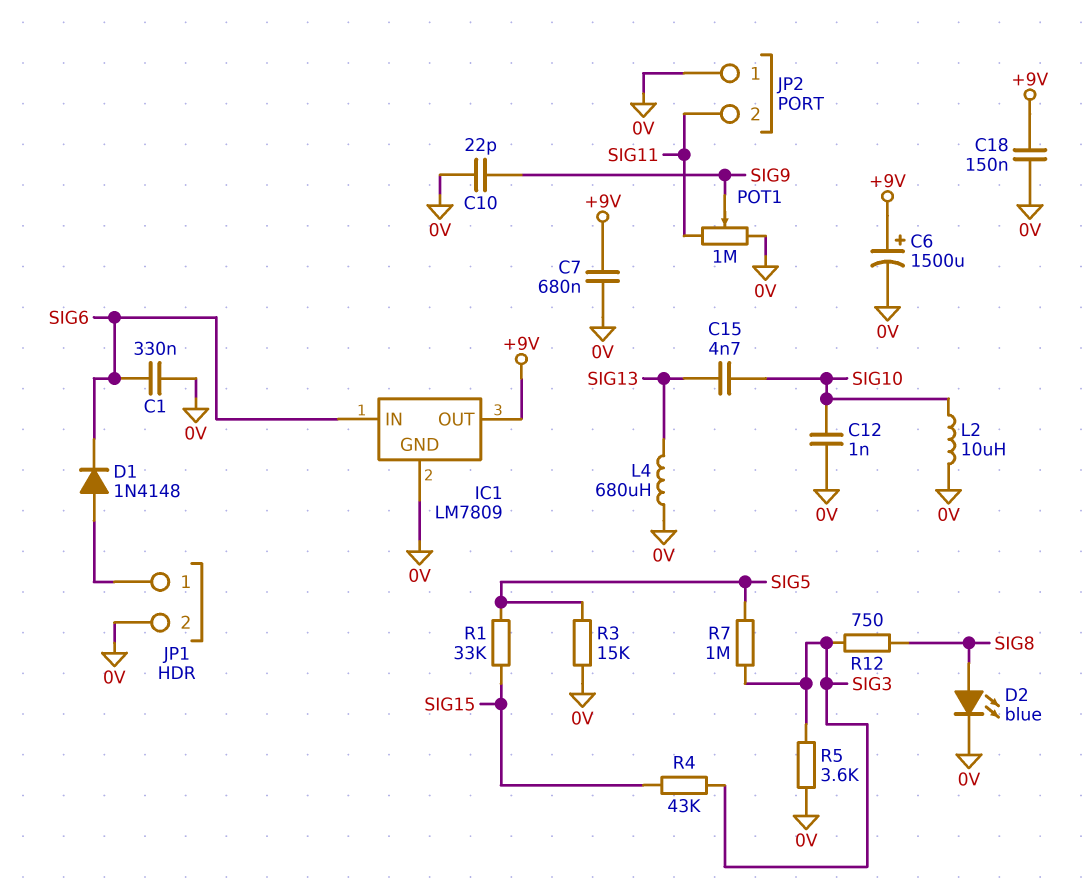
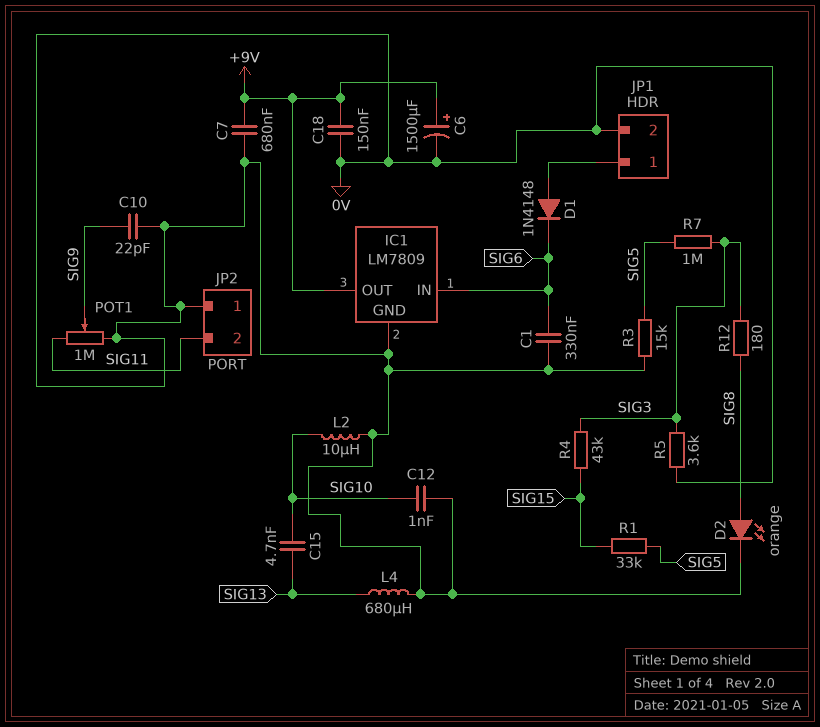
D2: LED blue (A SIG8, K 0V) -> LED orange (A SIG8, K 0V)
R12: 750 (SIG3, SIG8) -> 180 (SIG3, SIG8)

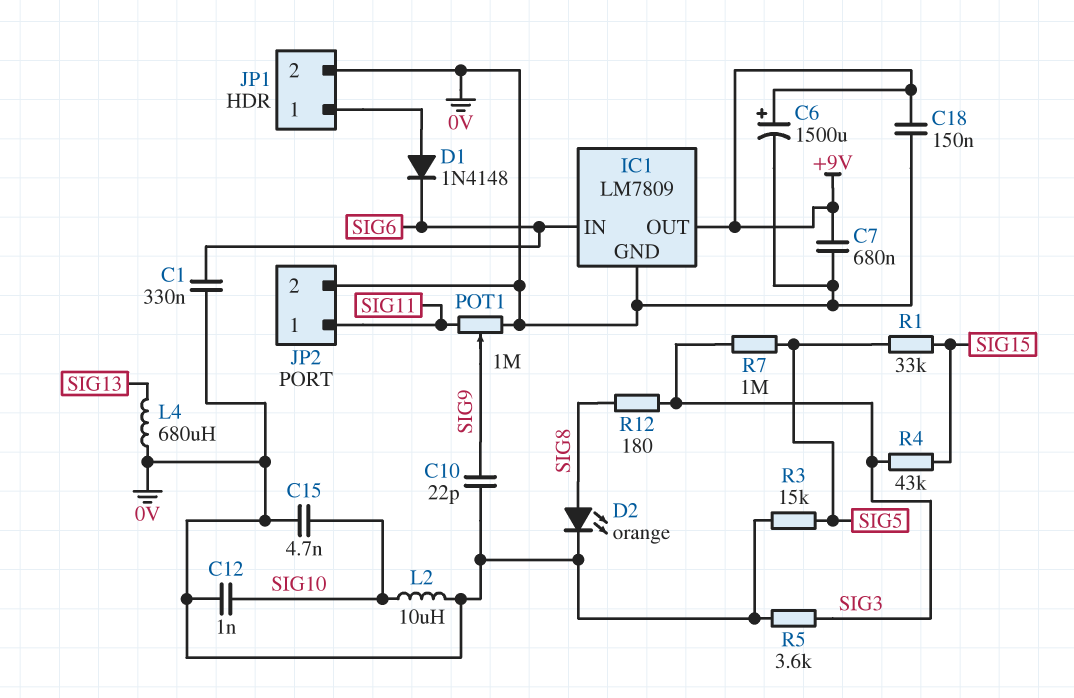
C15: 4.7nF (SIG10, SIG13) -> 4.7nF (0V, SIG10)
JP2 pin 1: 0V -> SIG11
JP2 pin 2: SIG11 -> 0V

